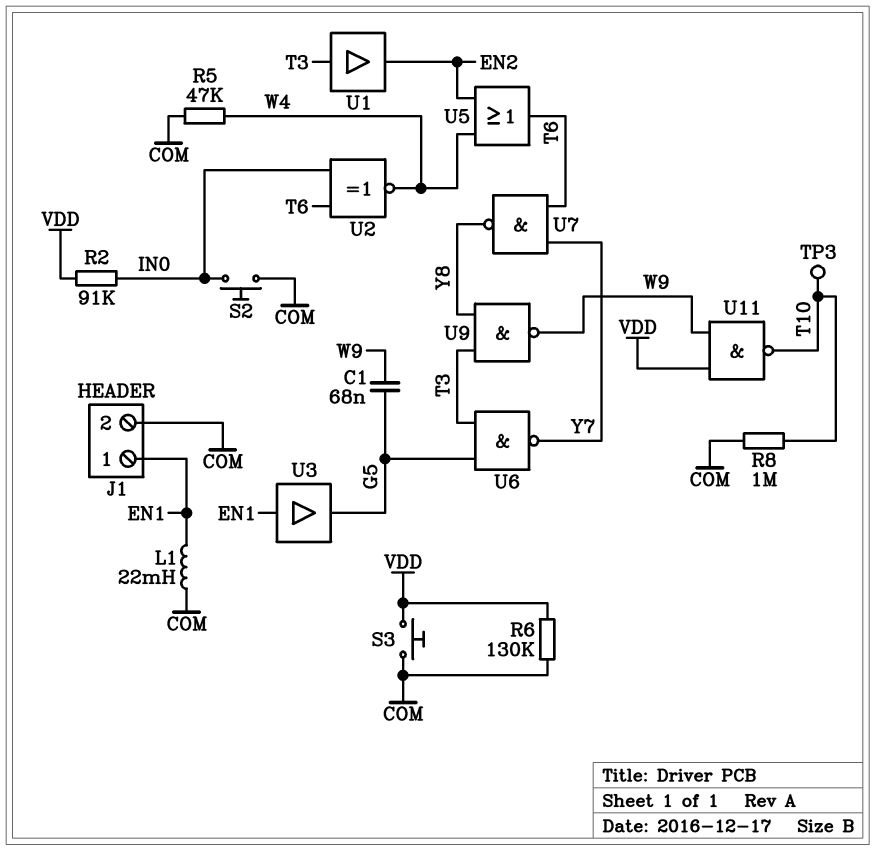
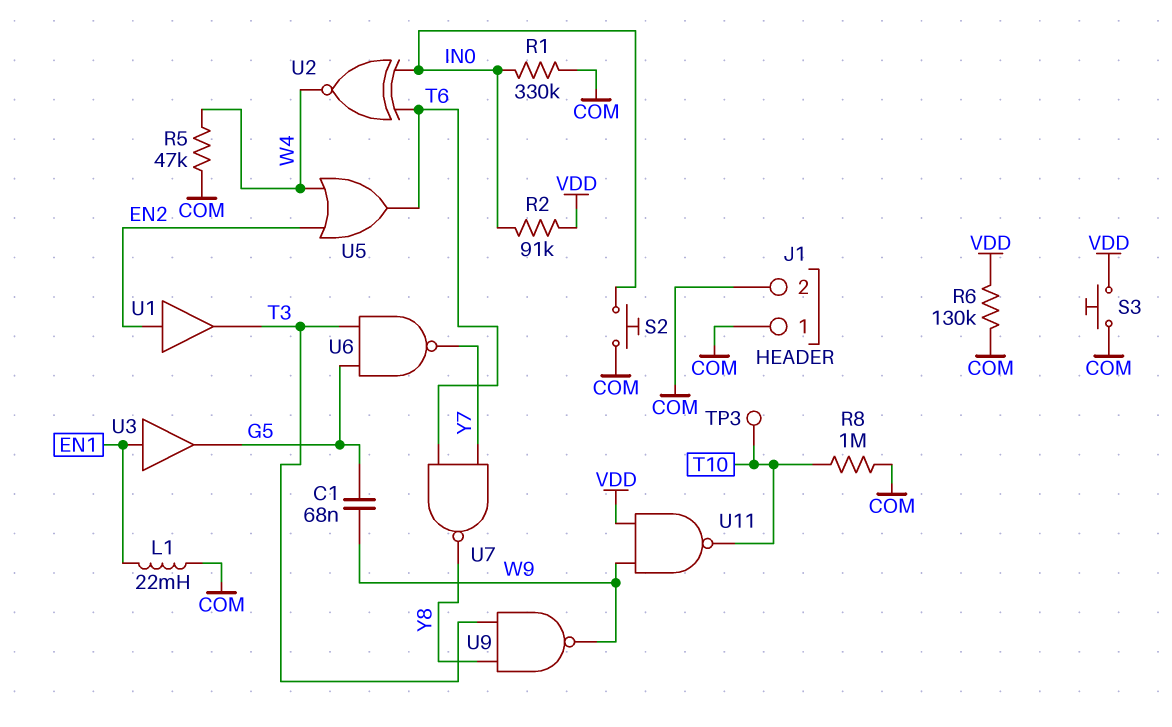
J1 pin 1: EN1 -> COM
R1: none -> 330k (COM, IN0)
U1: buffer (in T3, out EN2) -> buffer (in EN2, out T3)

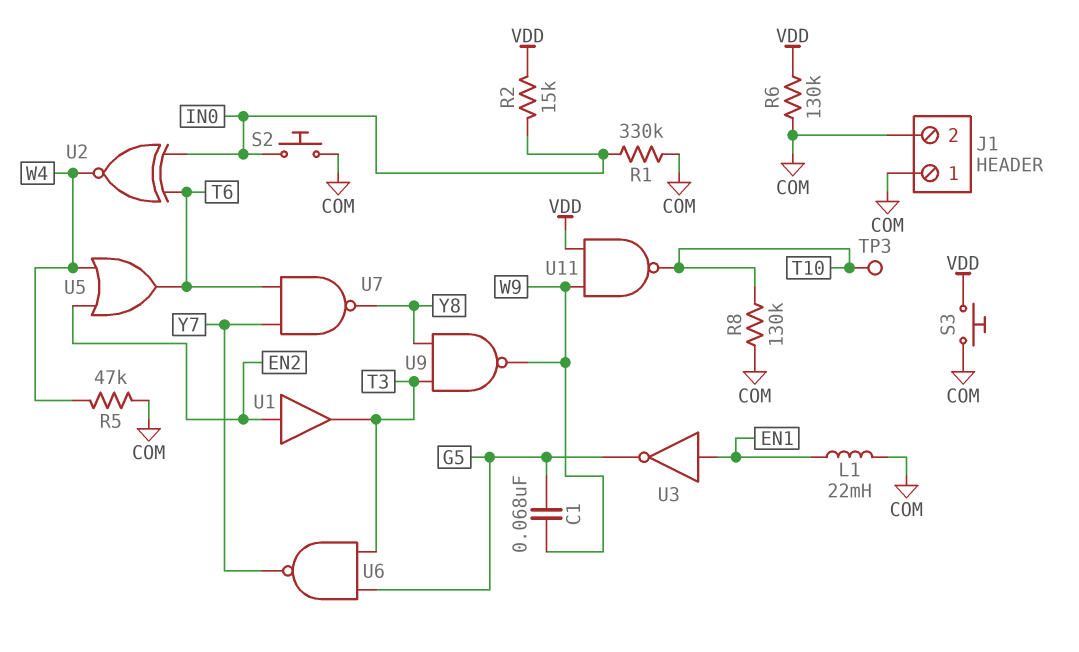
R2: 91k (IN0, VDD) -> 15k (IN0, VDD)
R8: 1M (COM, T10) -> 130k (COM, T10)
U3: buffer (in EN1, out G5) -> NOT (in EN1, out G5)

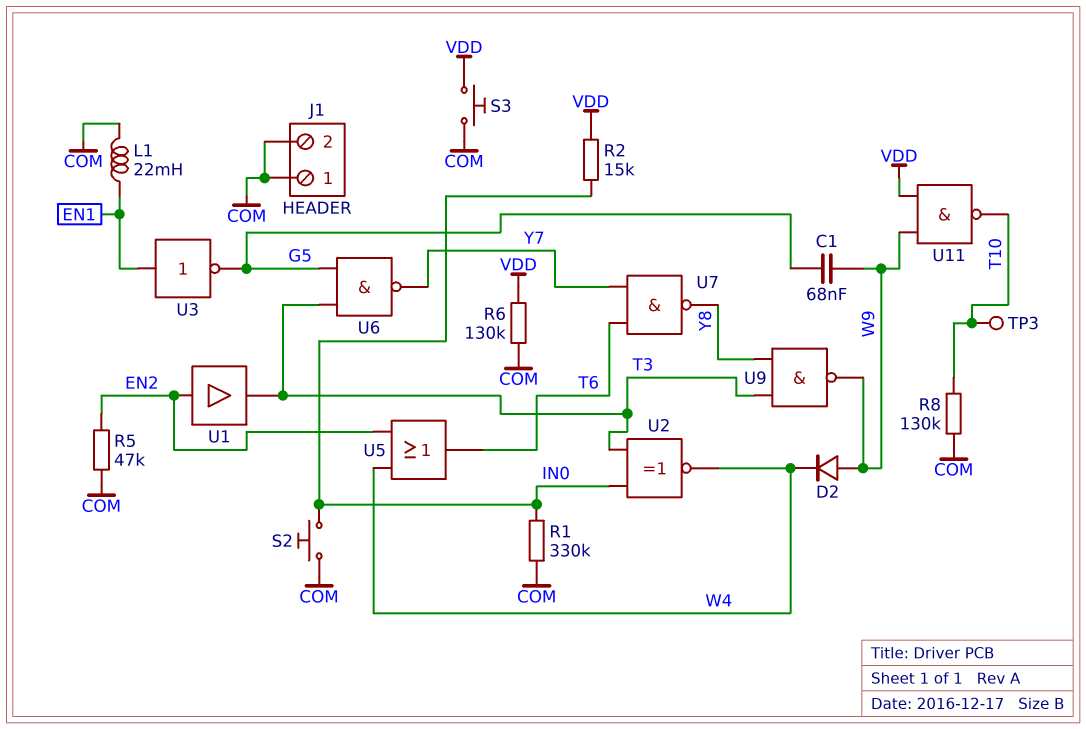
D2: none -> diode (A W9, K W4)
R5: 47k (COM, W4) -> 47k (COM, EN2)
U2: XNOR (in IN0, in T6, out W4) -> XNOR (in IN0, in T3, out W4)

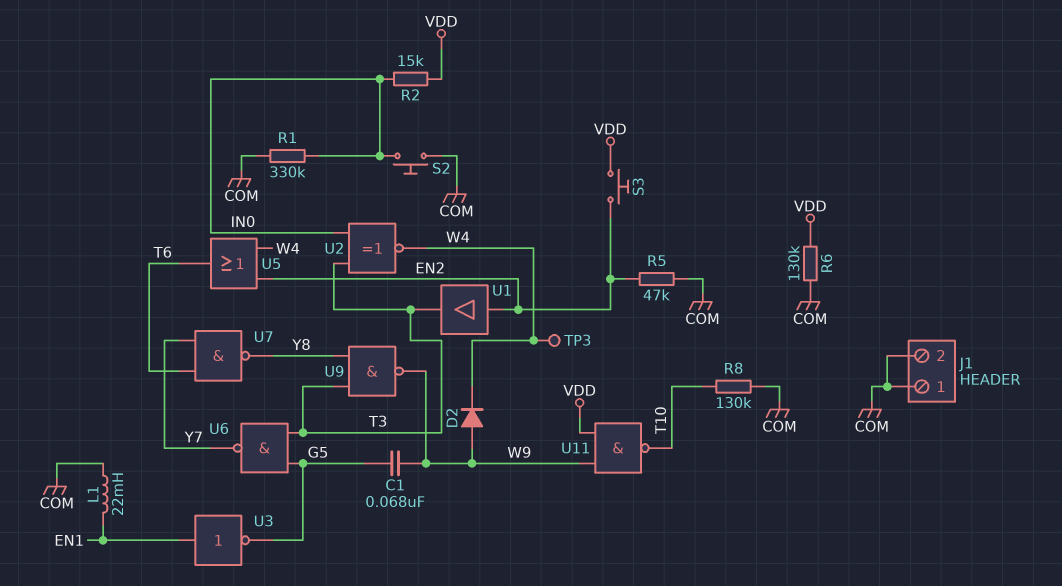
S3: button (COM, VDD) -> button (EN2, VDD)
TP3: test point (T10) -> test point (W4)

